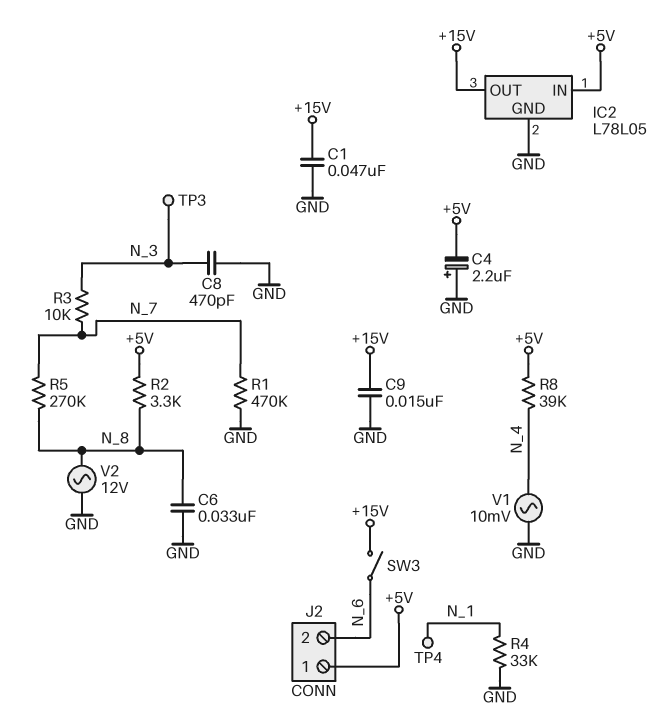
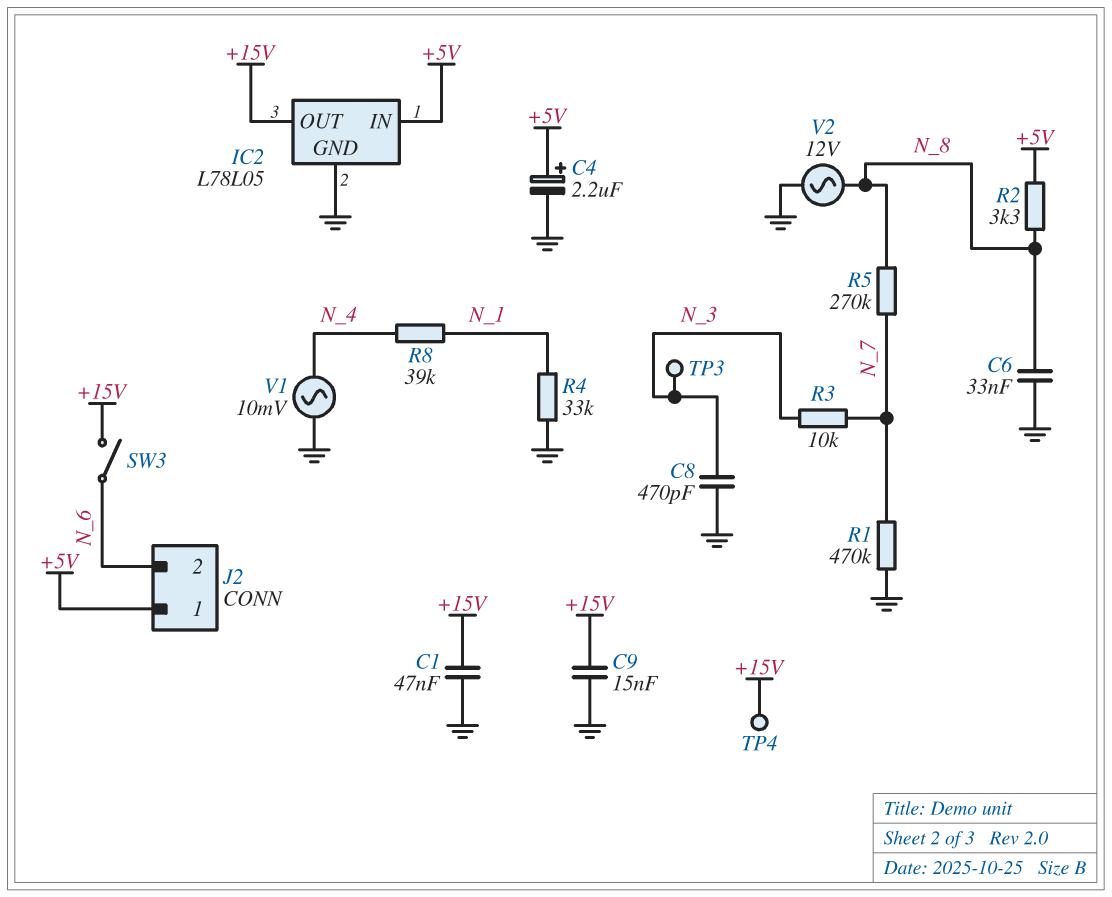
C4: 2.2uF (plus GND, minus +5V) -> 2.2uF (plus +5V, minus GND)
R8: 39k (+5V, N_4) -> 39k (N_1, N_4)
TP4: test point (N_1) -> test point (+15V)

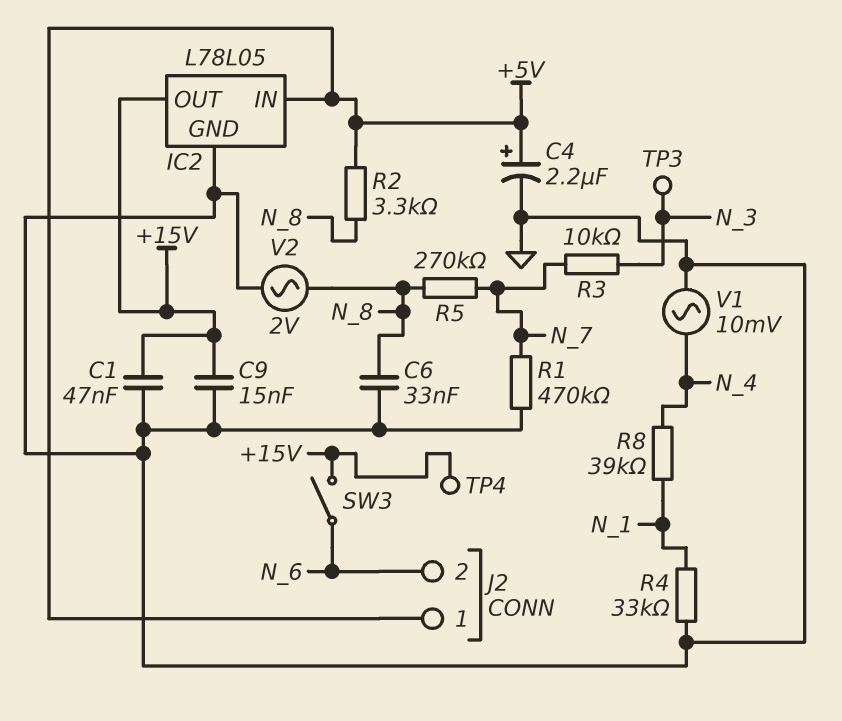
C8: 470pF (GND, N_3) -> none
V2: AC 12V (GND, N_8) -> AC 2V (GND, N_8)

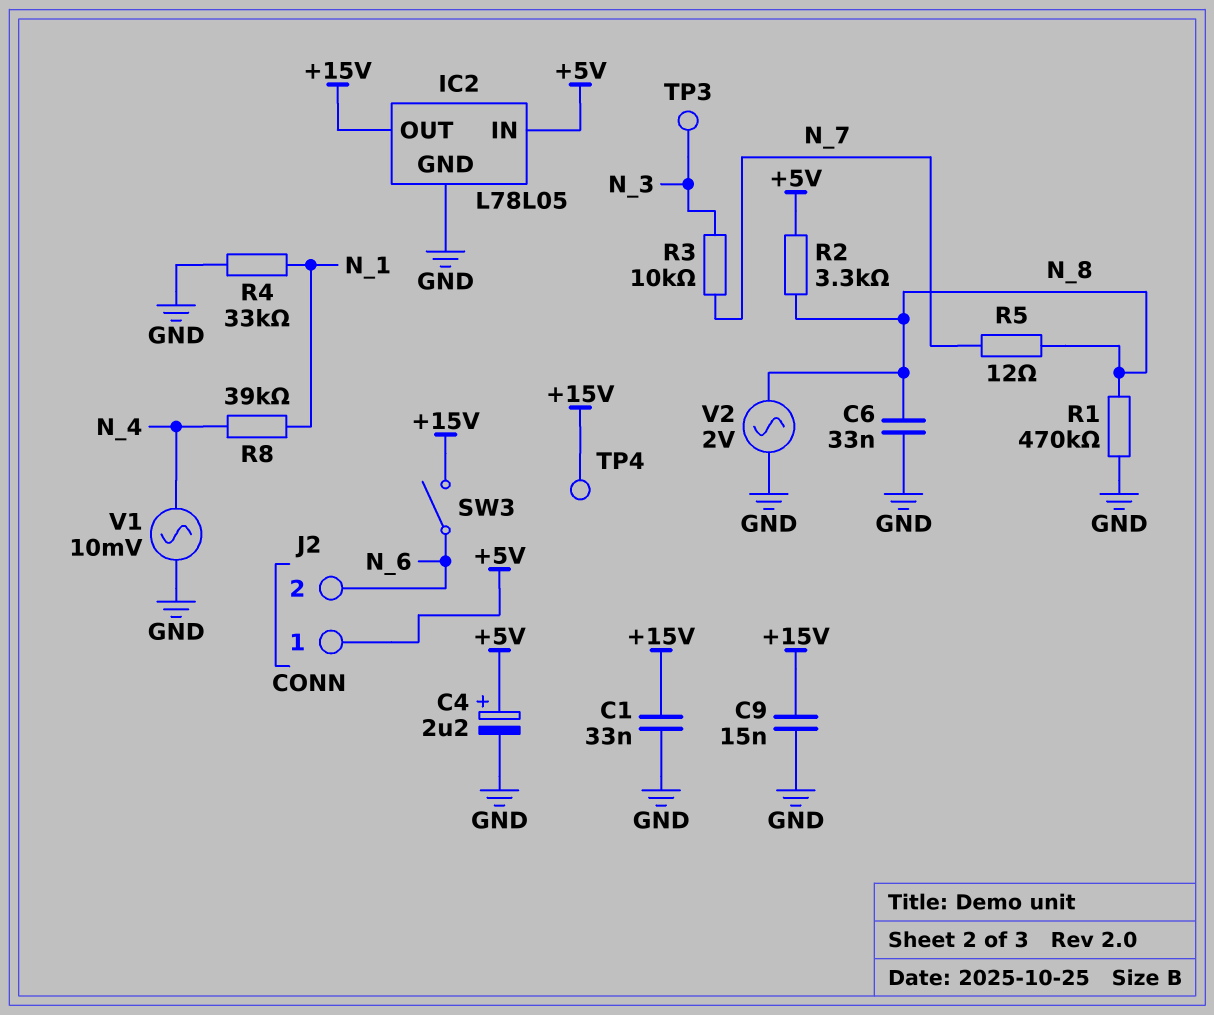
C1: 47nF (+15V, GND) -> 33nF (+15V, GND)
R1: 470k (GND, N_7) -> 470k (GND, N_8)
R5: 270k (N_7, N_8) -> 12 (N_7, N_8)

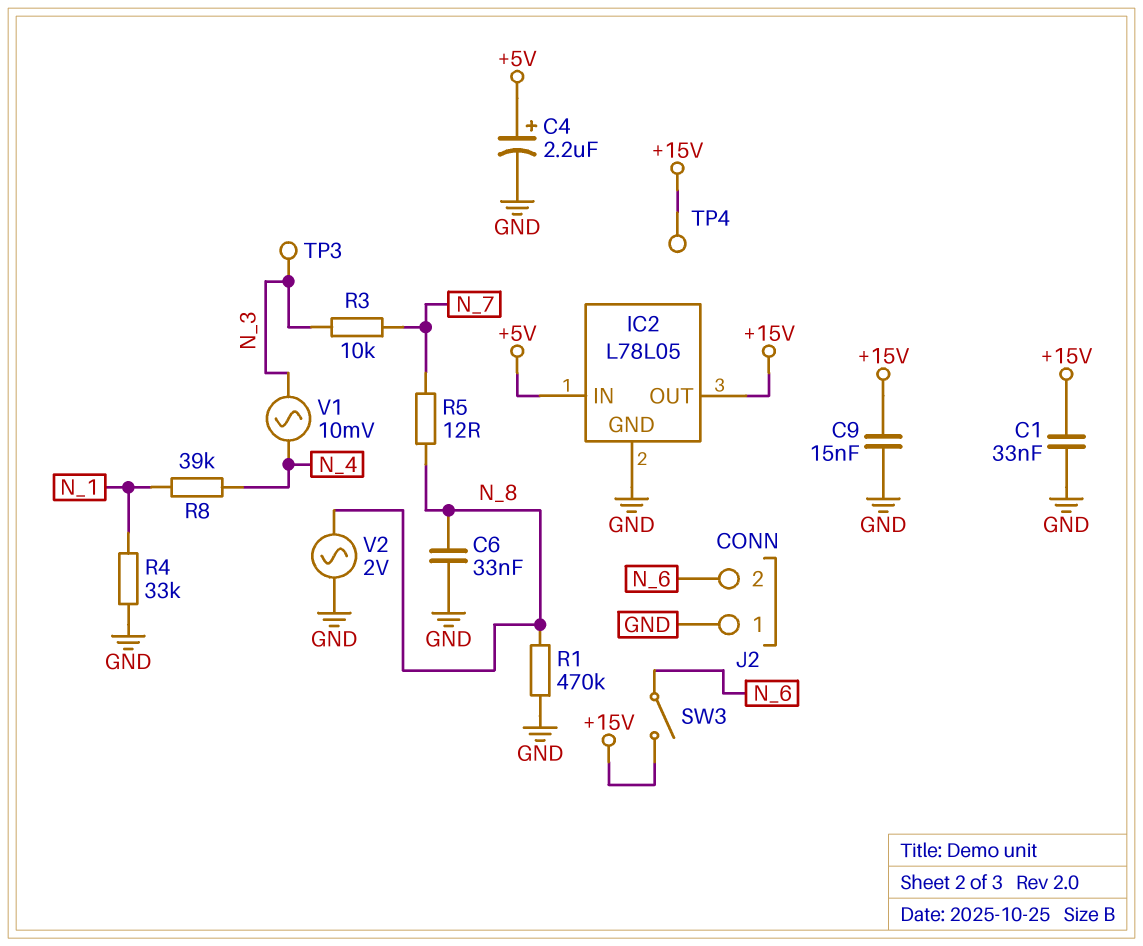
J2 pin 1: +5V -> GND
R2: 3.3k (+5V, N_8) -> none
V1: AC 10mV (GND, N_4) -> AC 10mV (N_3, N_4)

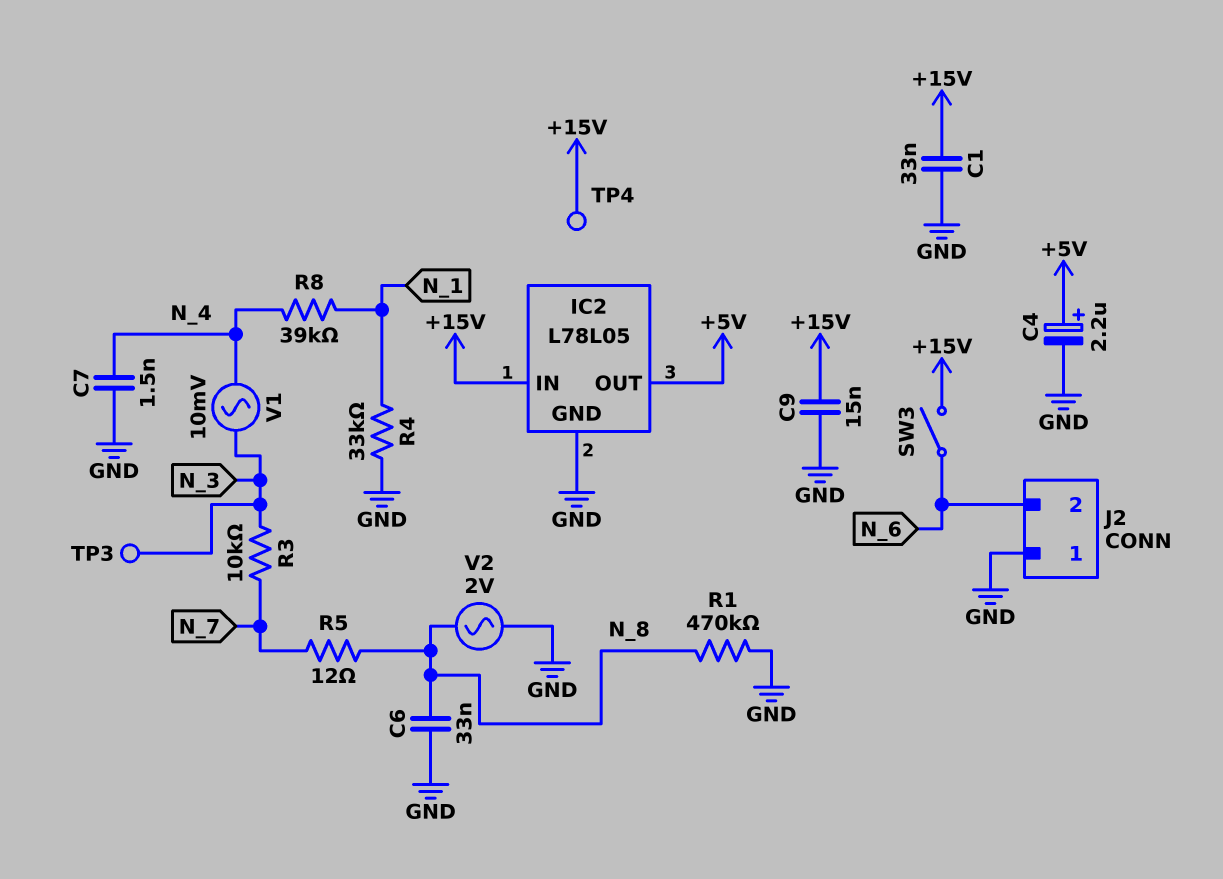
C7: none -> 1.5nF (GND, N_4)
IC2 pin IN: +5V -> +15V
IC2 pin OUT: +15V -> +5V

